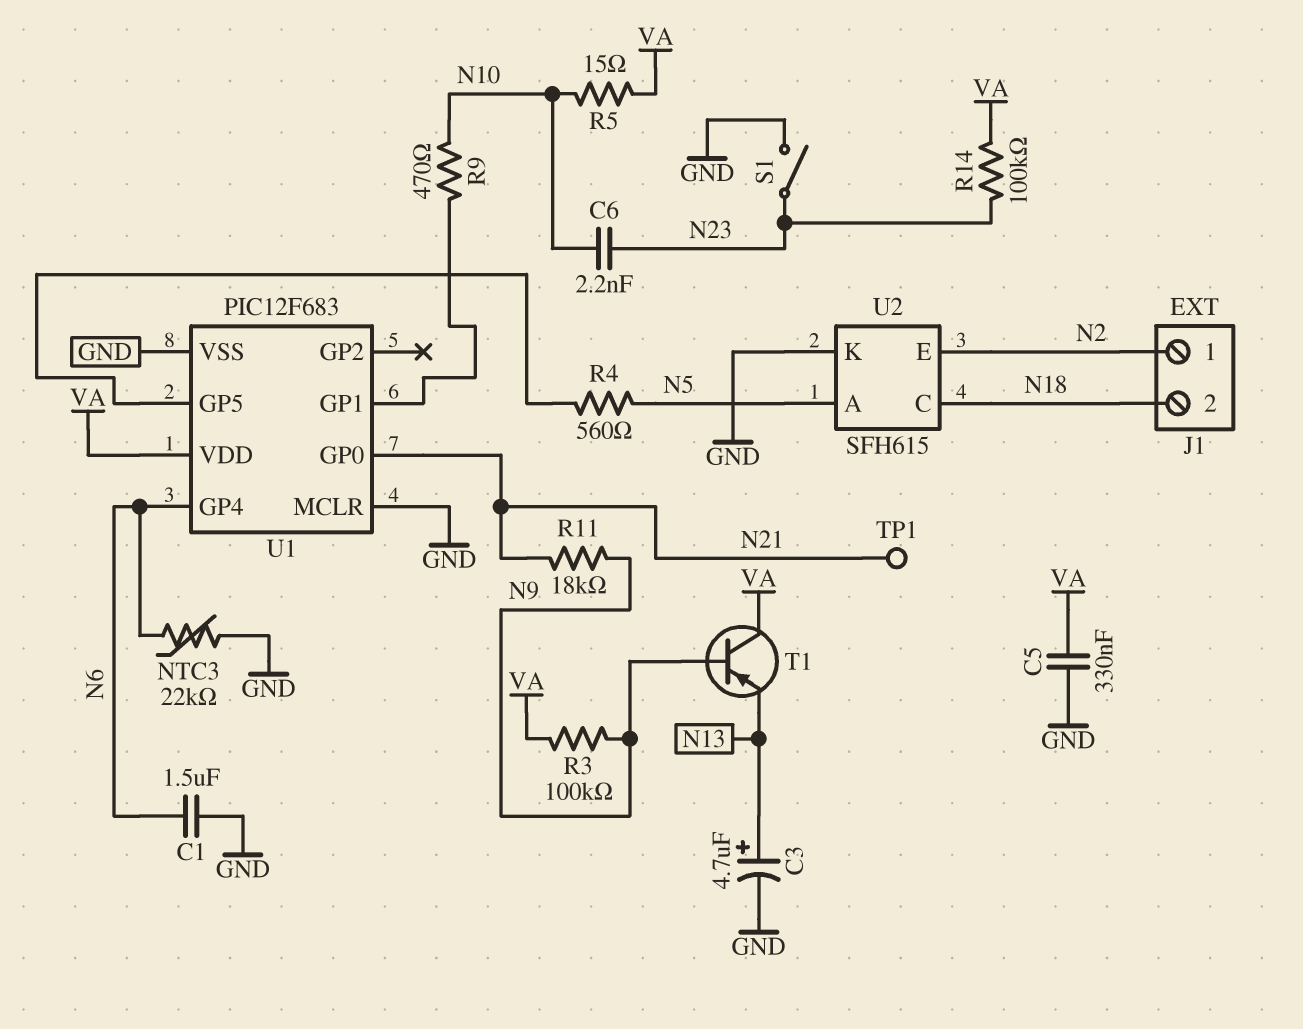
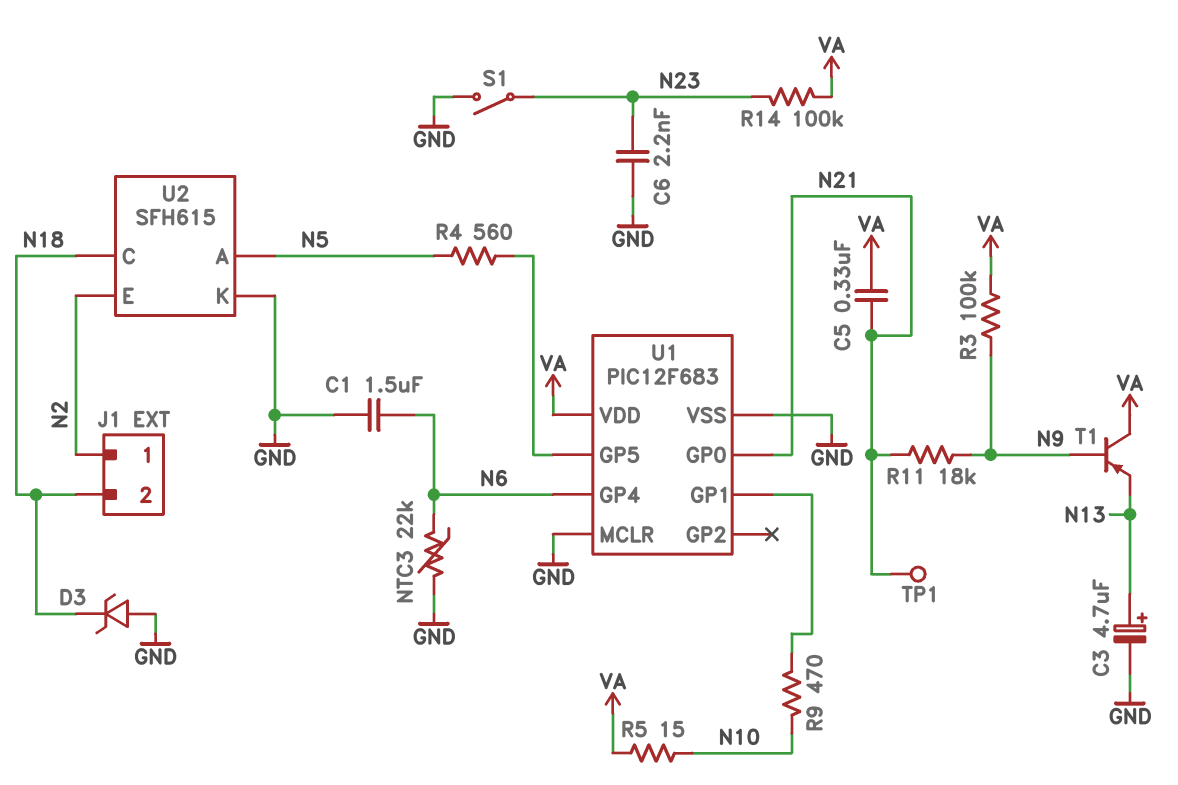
C5: 330nF (GND, VA) -> 330nF (N21, VA)
C6: 2.2nF (N10, N23) -> 2.2nF (GND, N23)
D3: none -> zener (A GND, K N18)

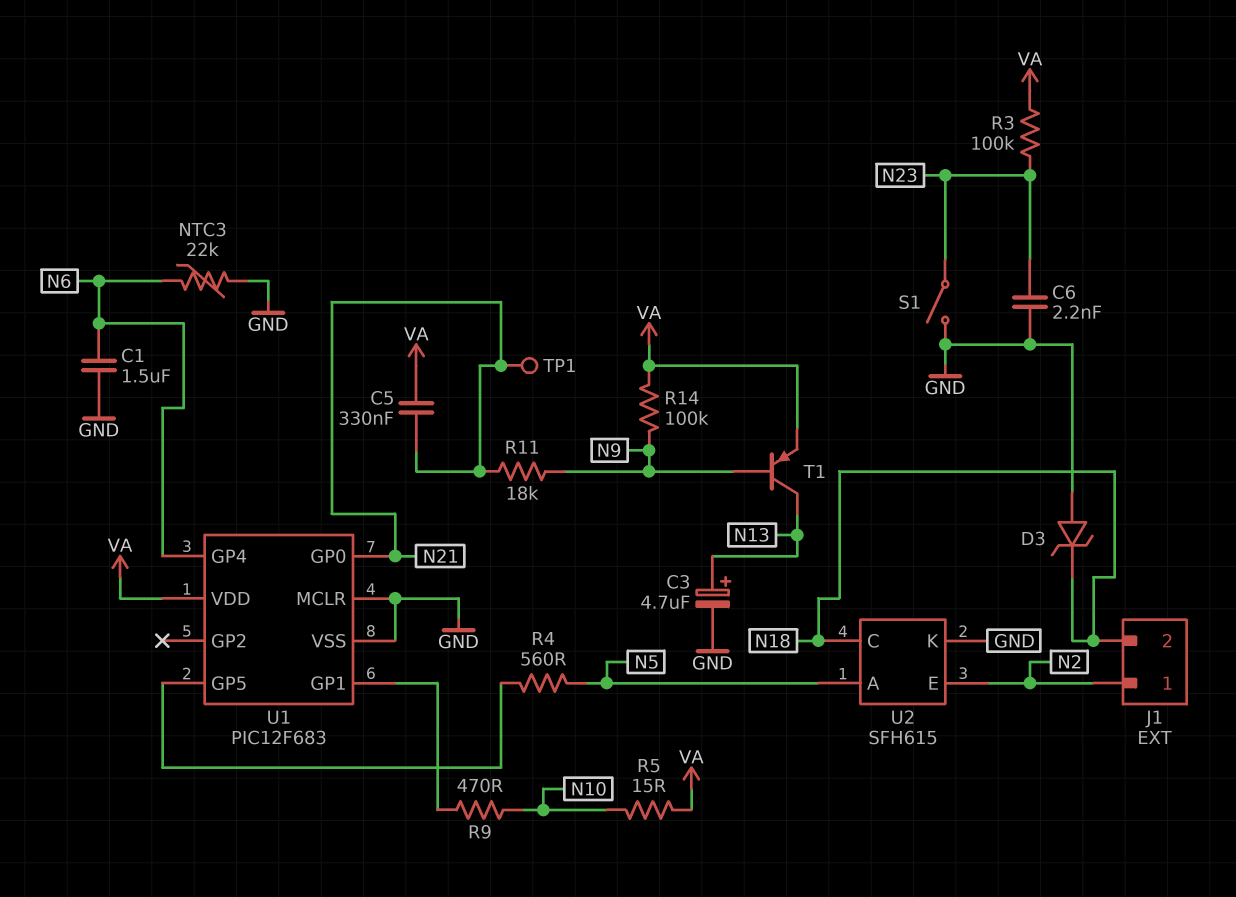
R3: 100k (N9, VA) -> 100k (N23, VA)
R14: 100k (N23, VA) -> 100k (N9, VA)
T1: PNP (B N9, C VA, E N13) -> PNP (B N9, C N13, E VA)

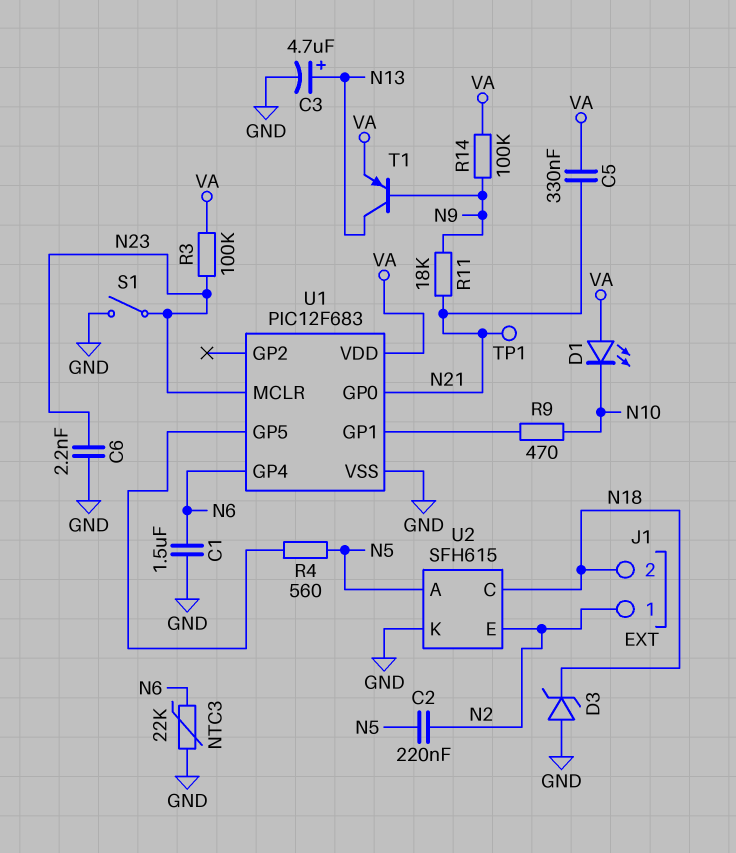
C2: none -> 220nF (N2, N5)
D1: none -> LED (A VA, K N10)
R5: 15 (N10, VA) -> none
U1 pin MCLR: GND -> N23

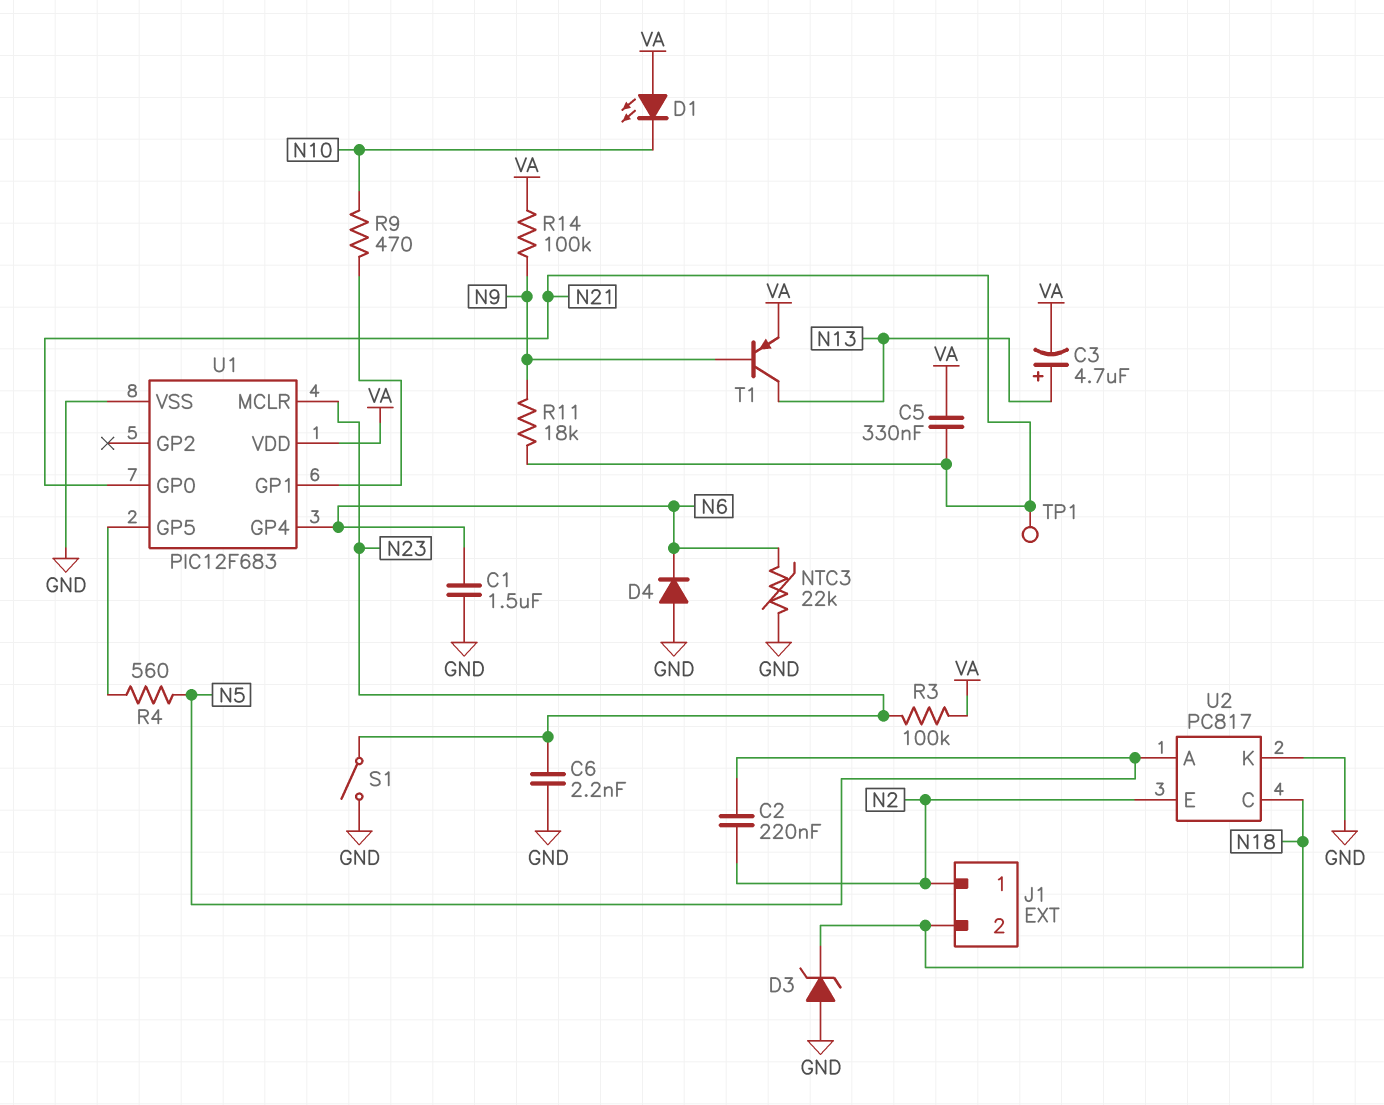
C3: 4.7uF (plus N13, minus GND) -> 4.7uF (plus N13, minus VA)
D4: none -> diode (A GND, K N6)
U2: SFH615 -> PC817

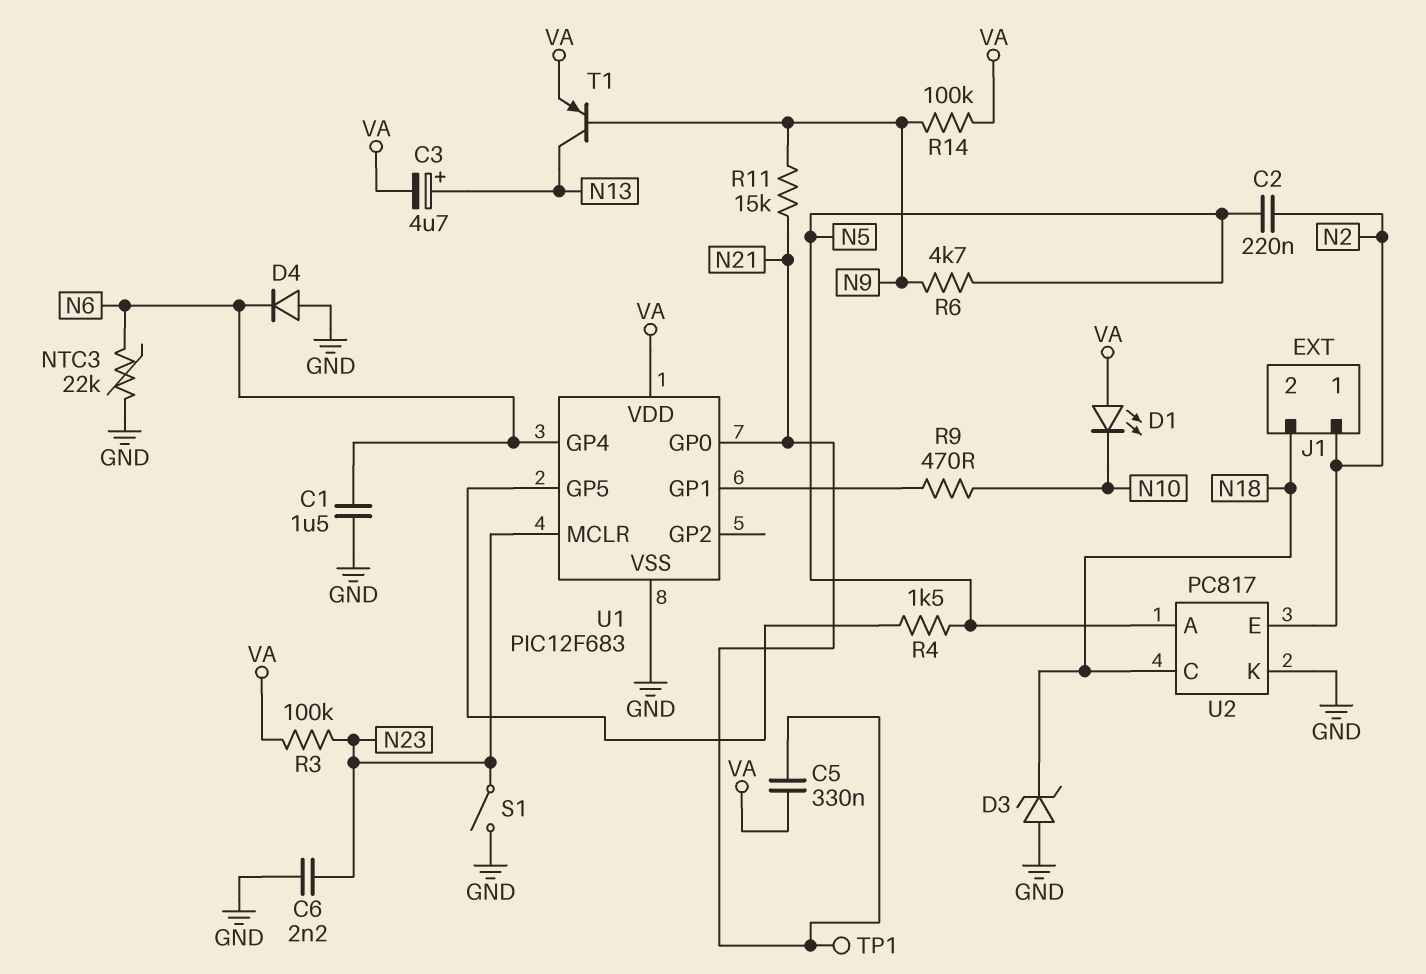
R4: 560 (N5, U1/GP5) -> 1.5k (N5, U1/GP5)
R6: none -> 4.7k (N5, N9)
R11: 18k (N9, N21) -> 15k (N9, N21)

